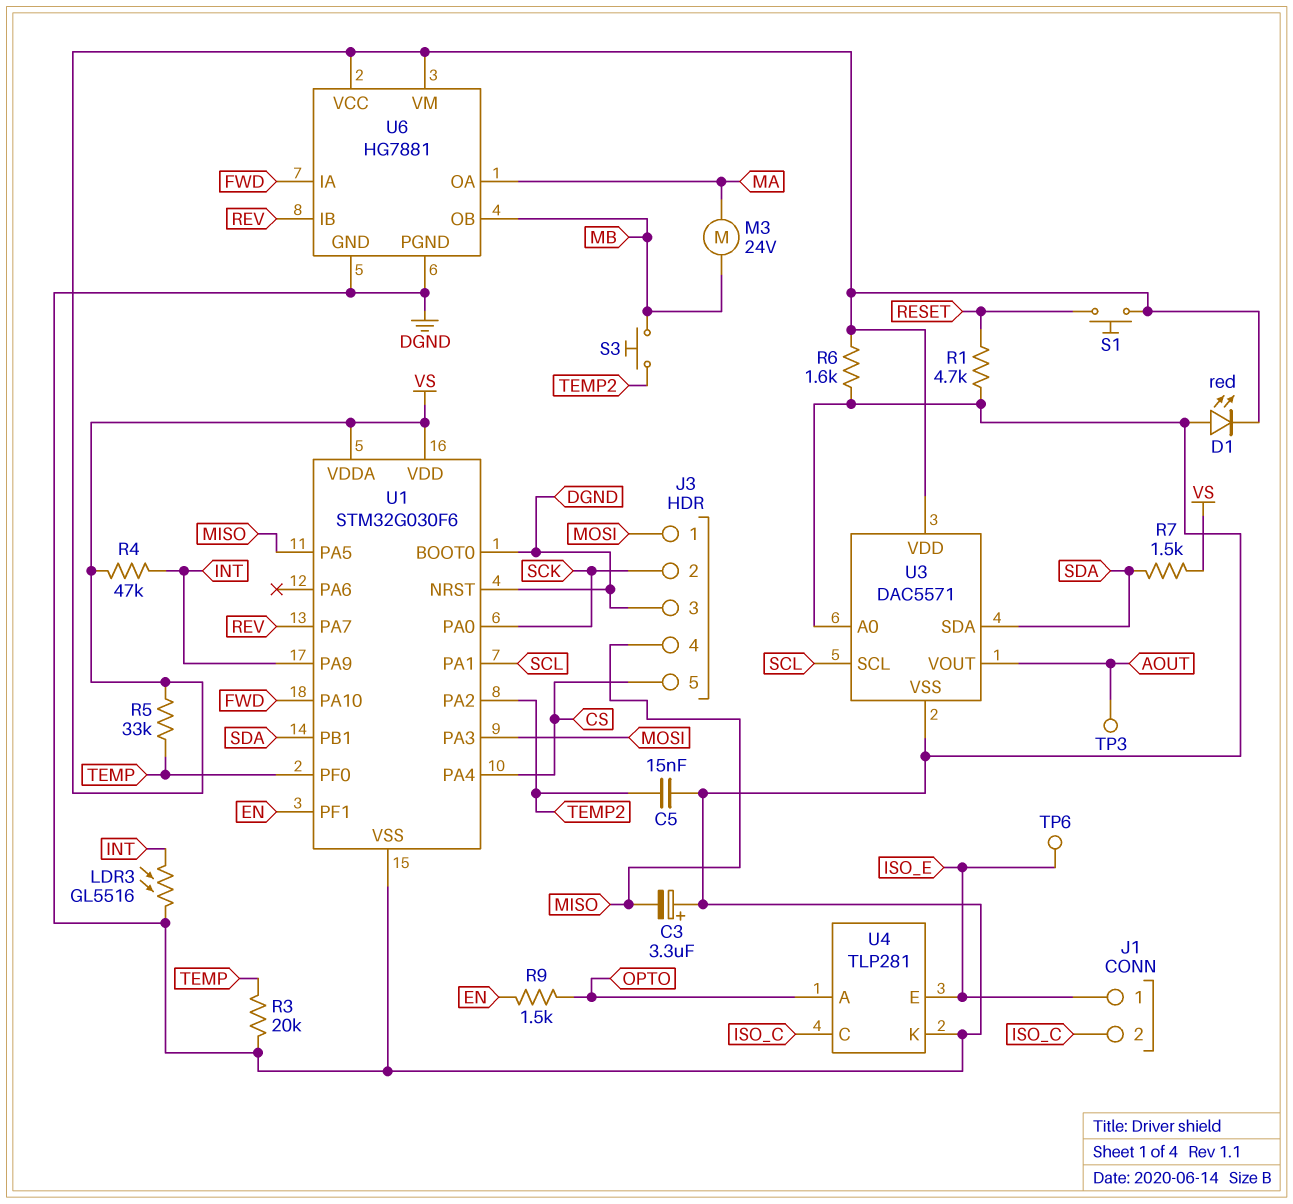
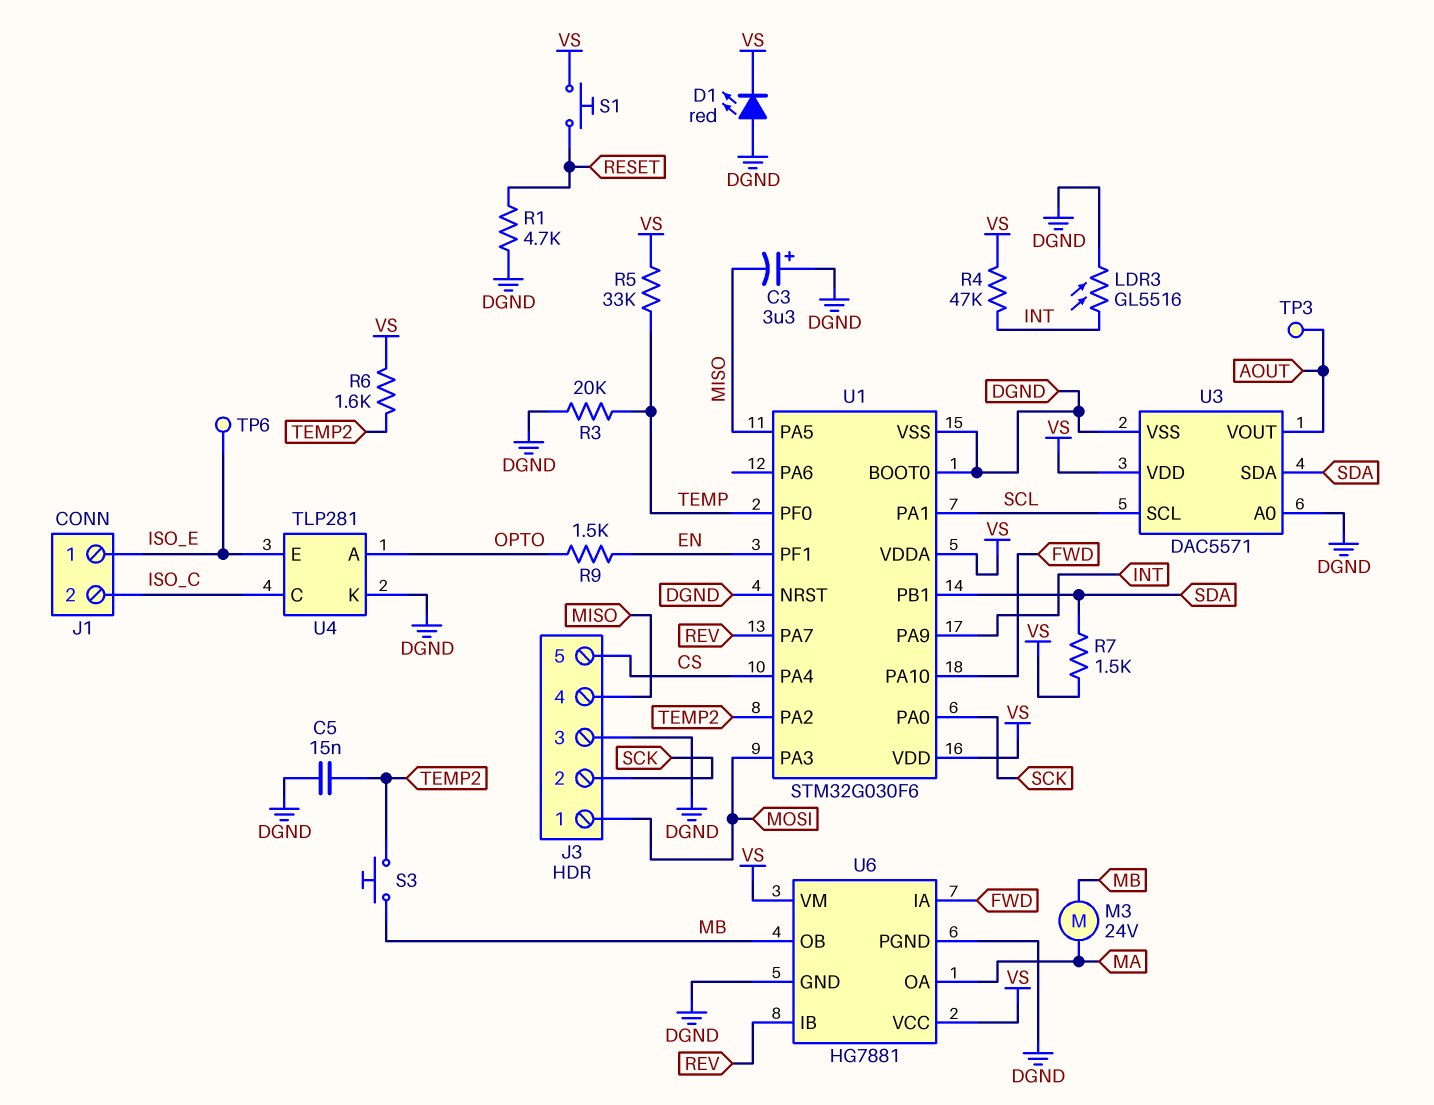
R6: 1.6k (DGND, VS) -> 1.6k (TEMP2, VS)

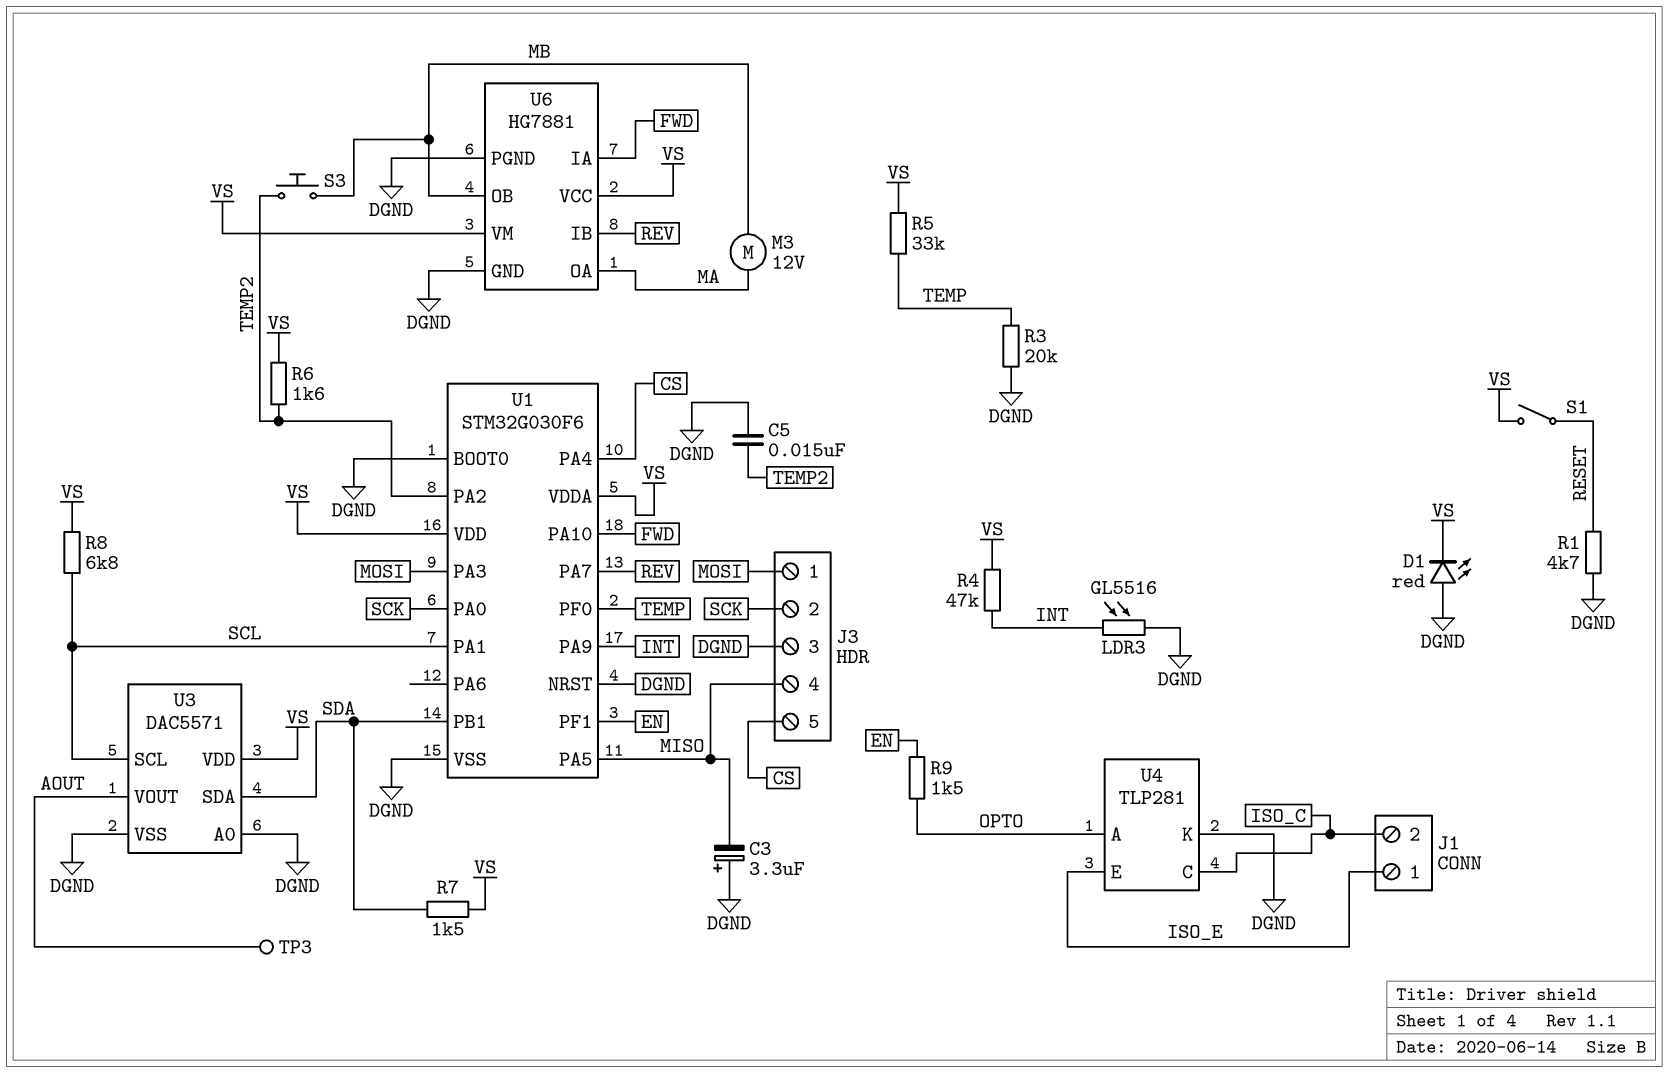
M3: motor 24V (MA, MB) -> motor 12V (MA, MB)
R8: none -> 6.8k (SCL, VS)
S1: button (RESET, VS) -> switch (RESET, VS)
TP6: test point (ISO_E) -> none

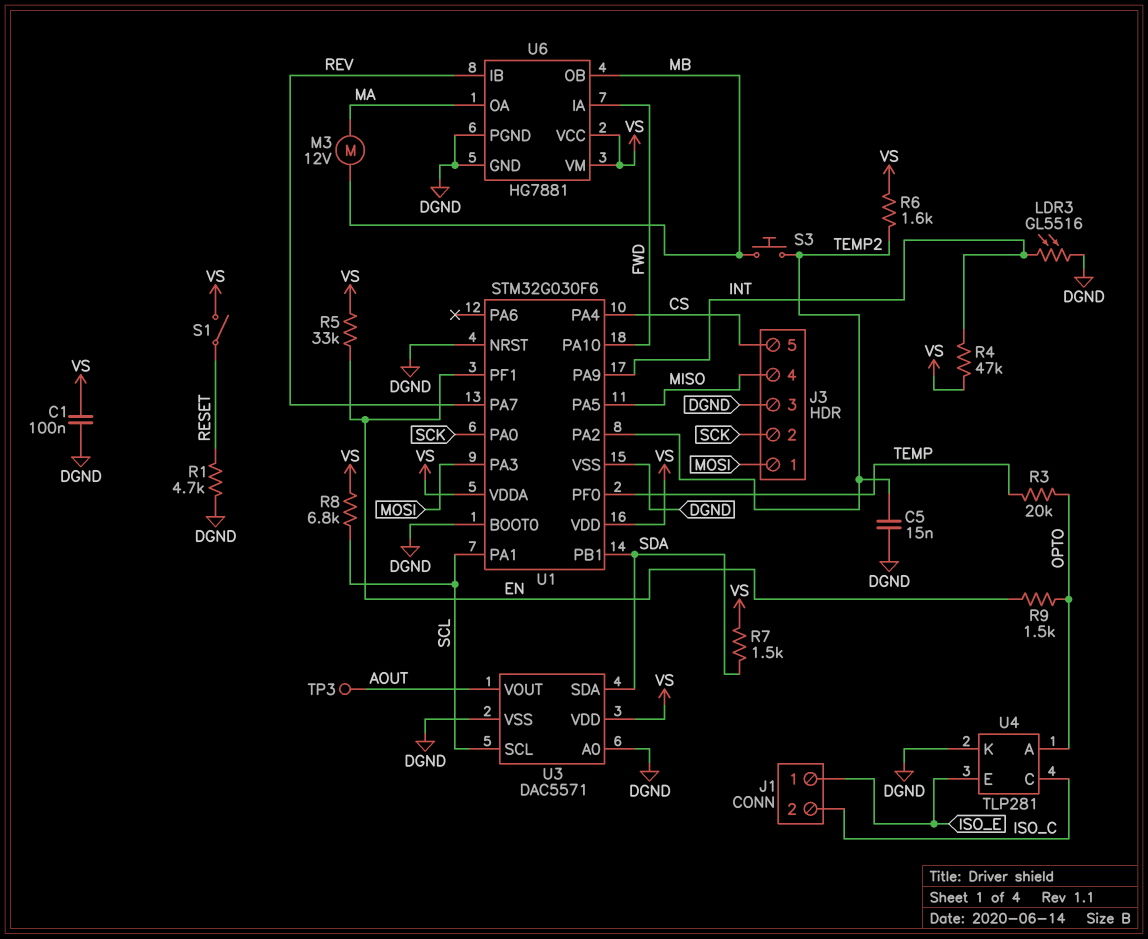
C1: none -> 100nF (DGND, VS)
C3: 3.3uF (plus DGND, minus MISO) -> none
D1: LED red (A DGND, K VS) -> none
R3: 20k (DGND, TEMP) -> 20k (OPTO, TEMP)
R5: 33k (TEMP, VS) -> 33k (EN, VS)

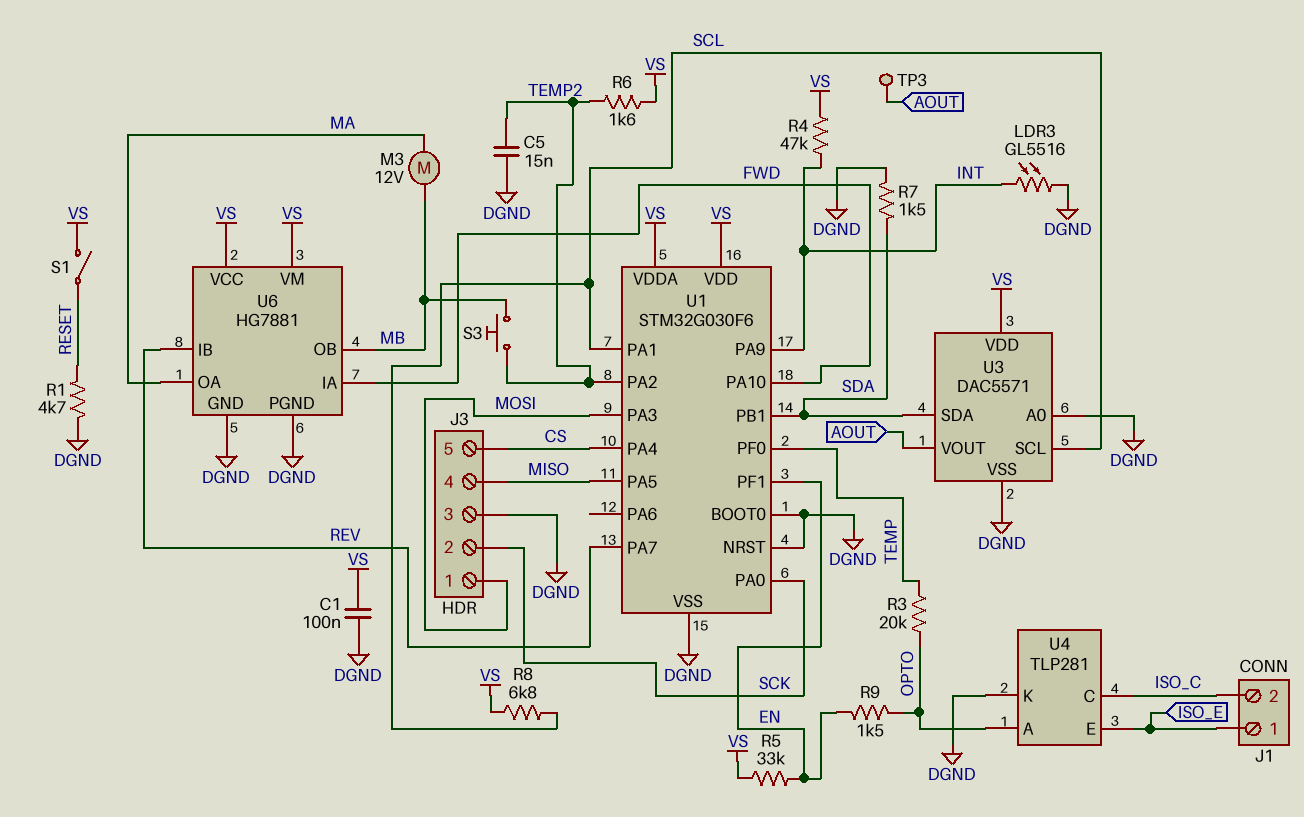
R7: 1.5k (SDA, VS) -> 1.5k (DGND, SDA)

